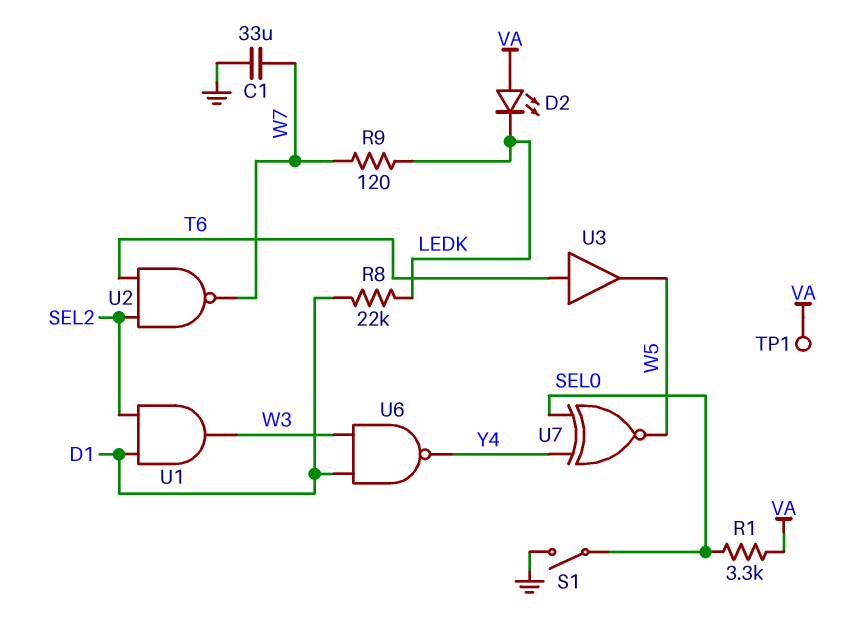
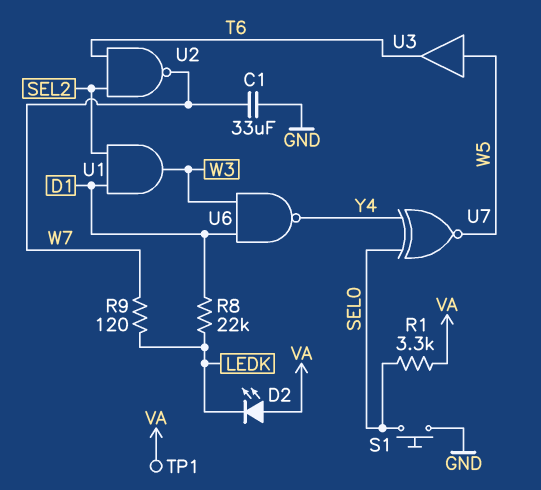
S1: switch (GND, SEL0) -> button (GND, SEL0)
U3: buffer (in T6, out W5) -> buffer (in W5, out T6)

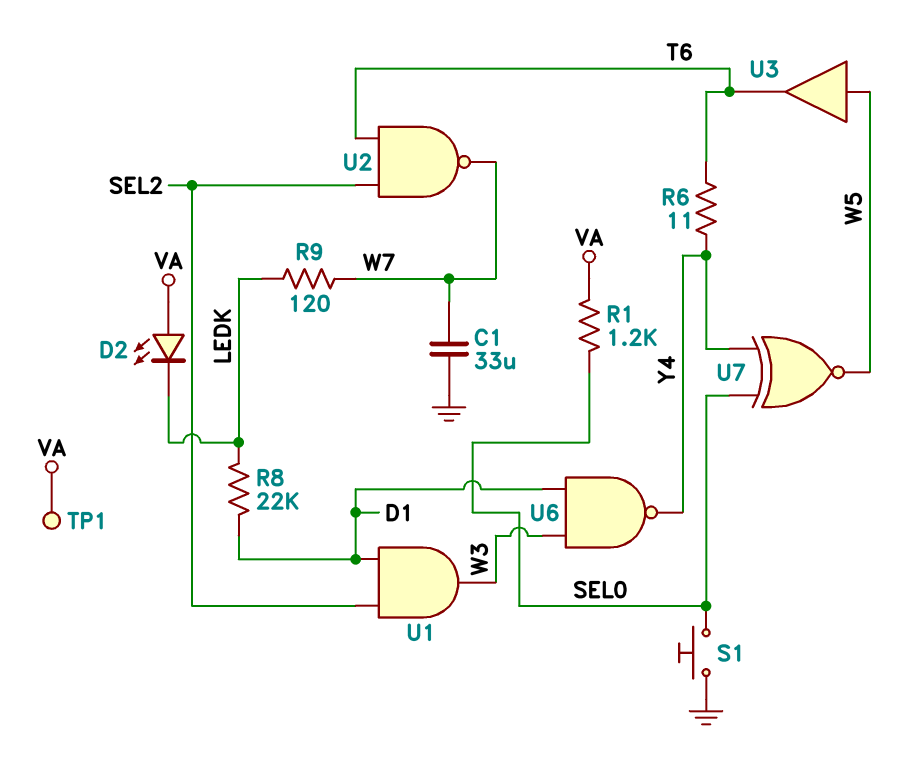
R1: 3.3k (SEL0, VA) -> 1.2k (SEL0, VA)
R6: none -> 11 (T6, Y4)

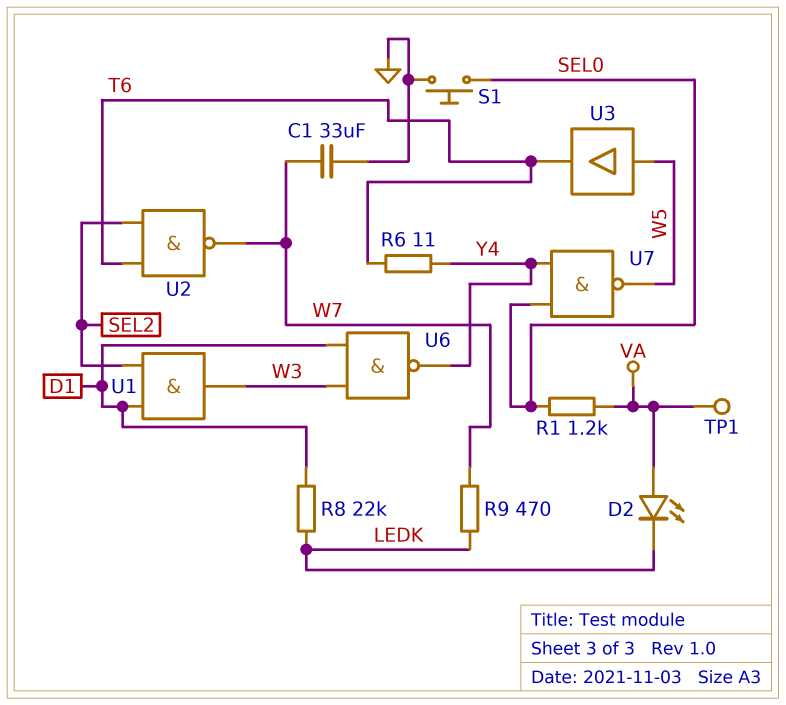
R9: 120 (LEDK, W7) -> 470 (LEDK, W7)
U7: XNOR (in SEL0, in Y4, out W5) -> NAND (in SEL0, in Y4, out W5)

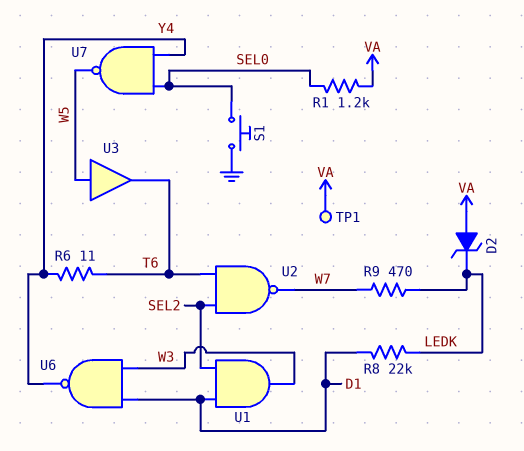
C1: 33uF (GND, W7) -> none
D2: LED (A VA, K LEDK) -> zener (A VA, K LEDK)

